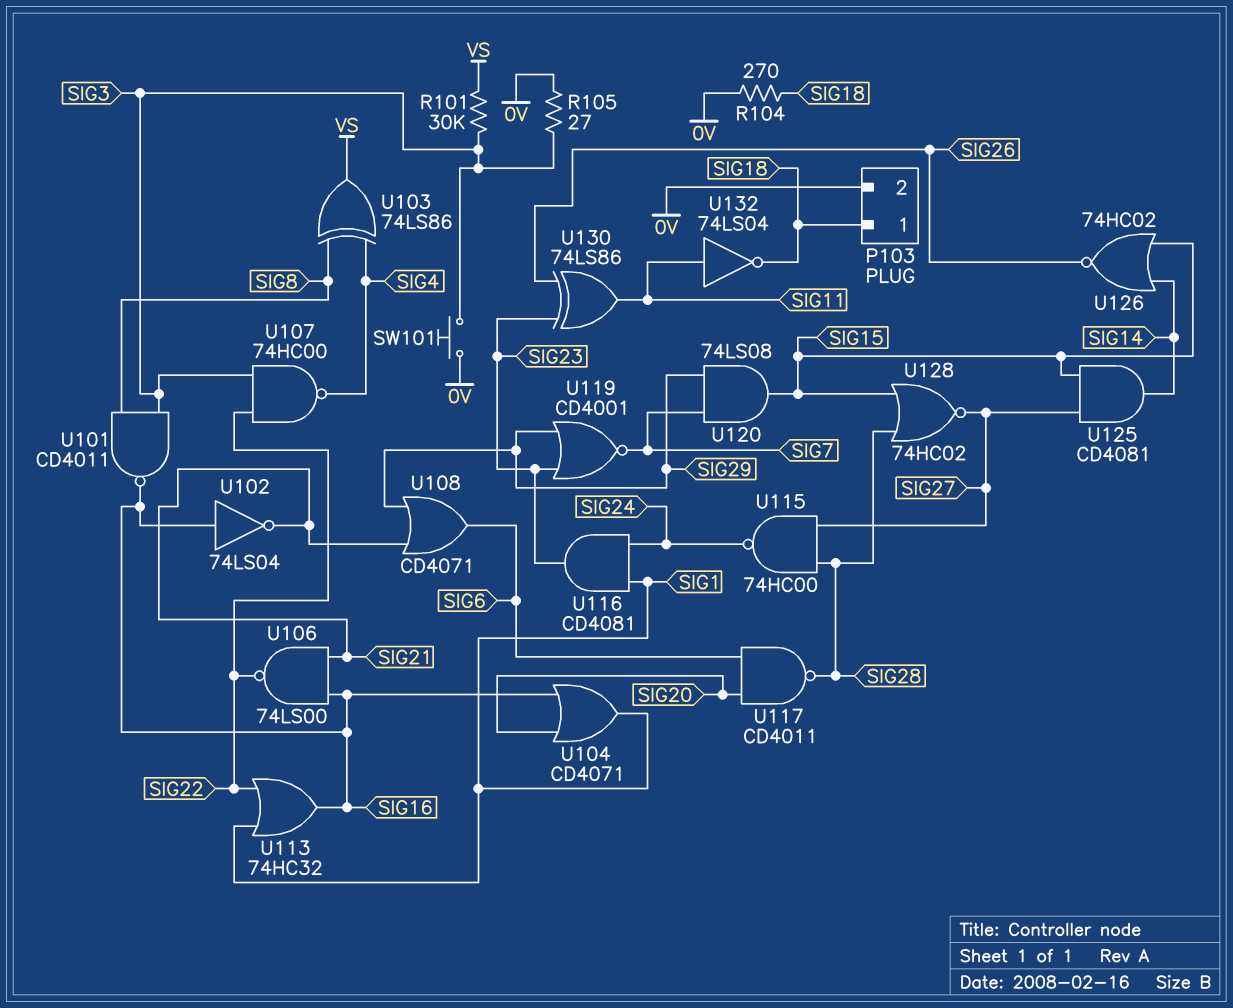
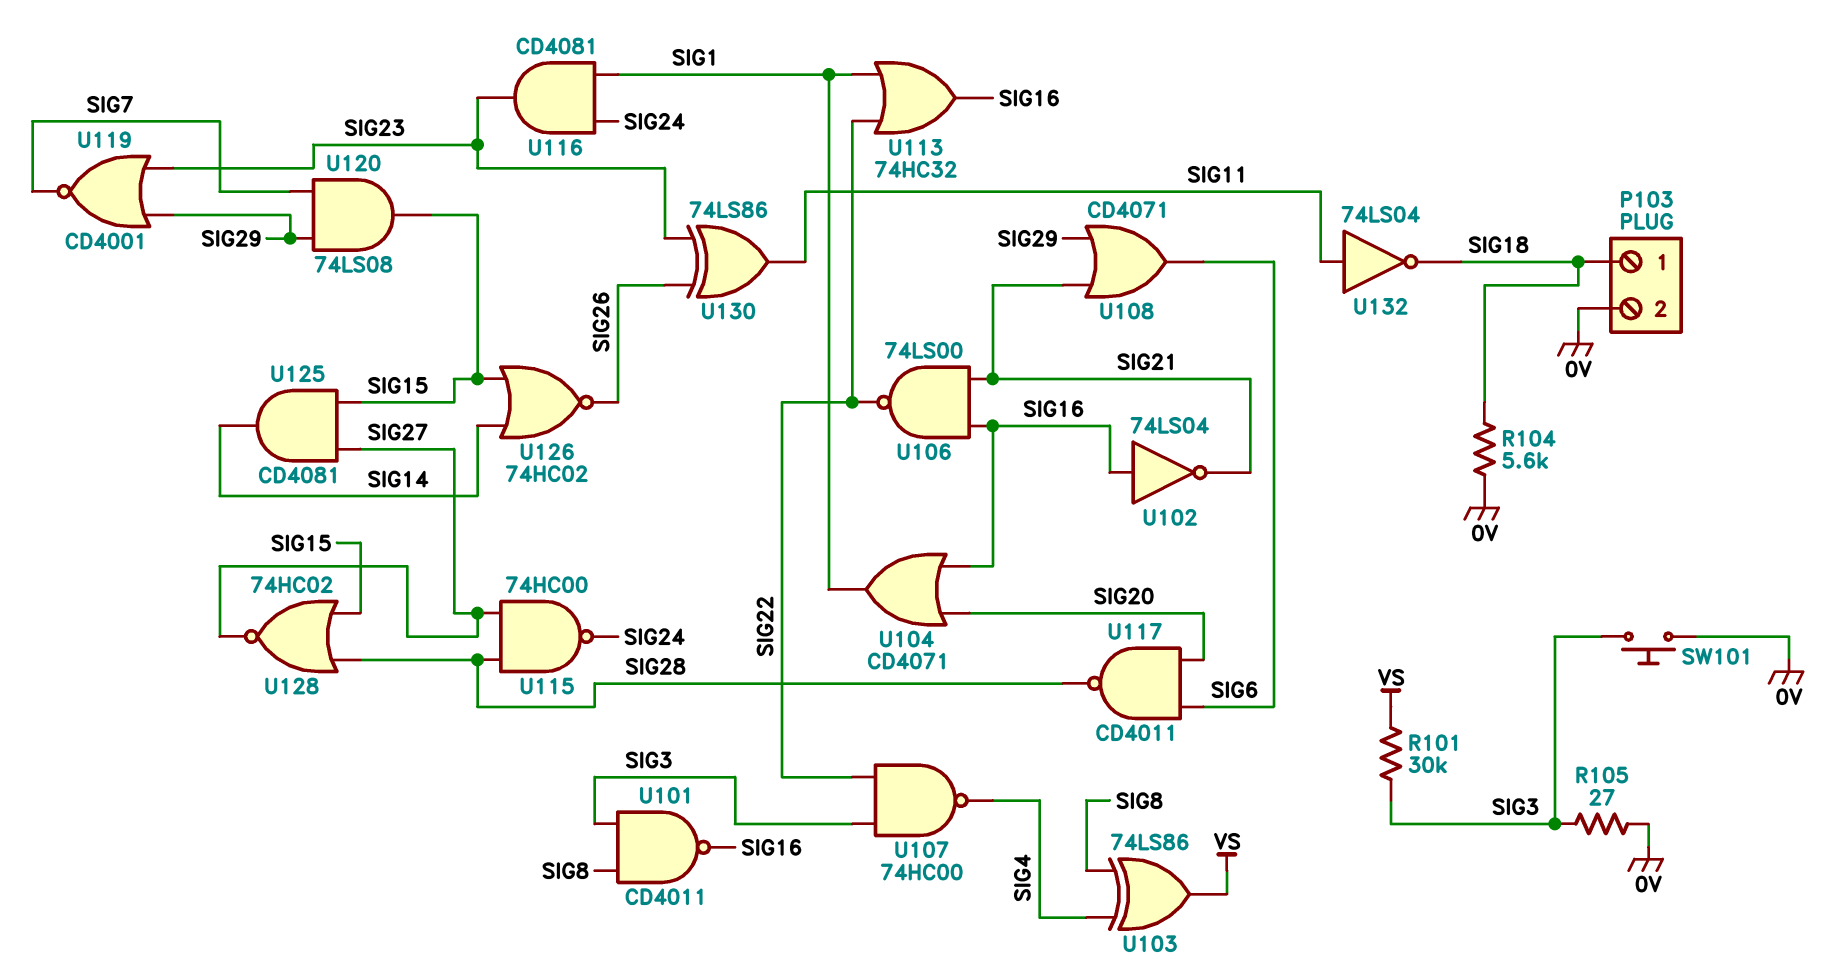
R104: 270 (0V, SIG18) -> 5.6k (0V, SIG18)

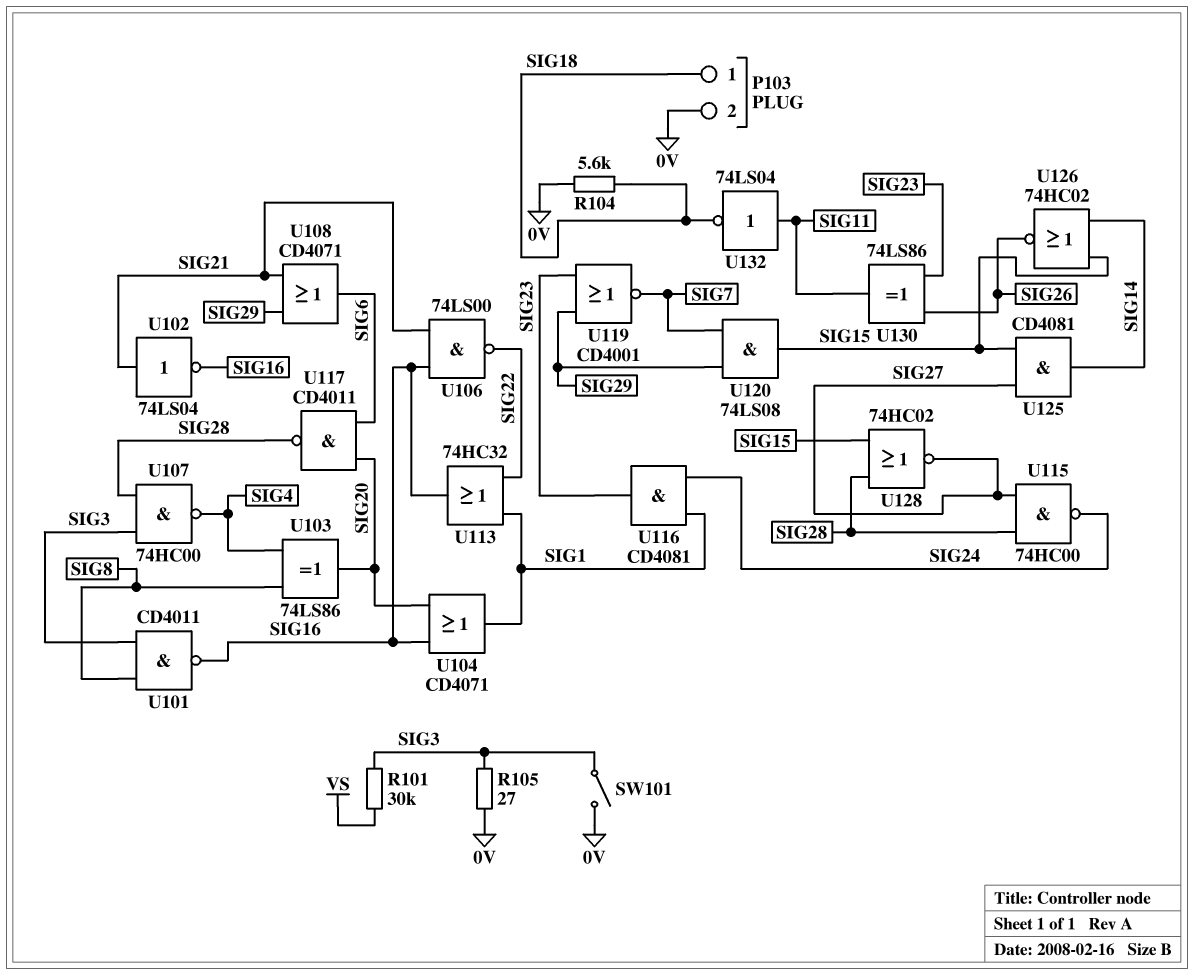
SW101: button (0V, SIG3) -> switch (0V, SIG3)
U102: NOT 74LS04 (in SIG16, out SIG21) -> NOT 74LS04 (in SIG21, out SIG16)
U103: XOR 74LS86 (in SIG4, in SIG8, out VS) -> XOR 74LS86 (in SIG4, in SIG8, out SIG20)
U107: NAND 74HC00 (in SIG3, in SIG22, out SIG4) -> NAND 74HC00 (in SIG3, in SIG28, out SIG4)

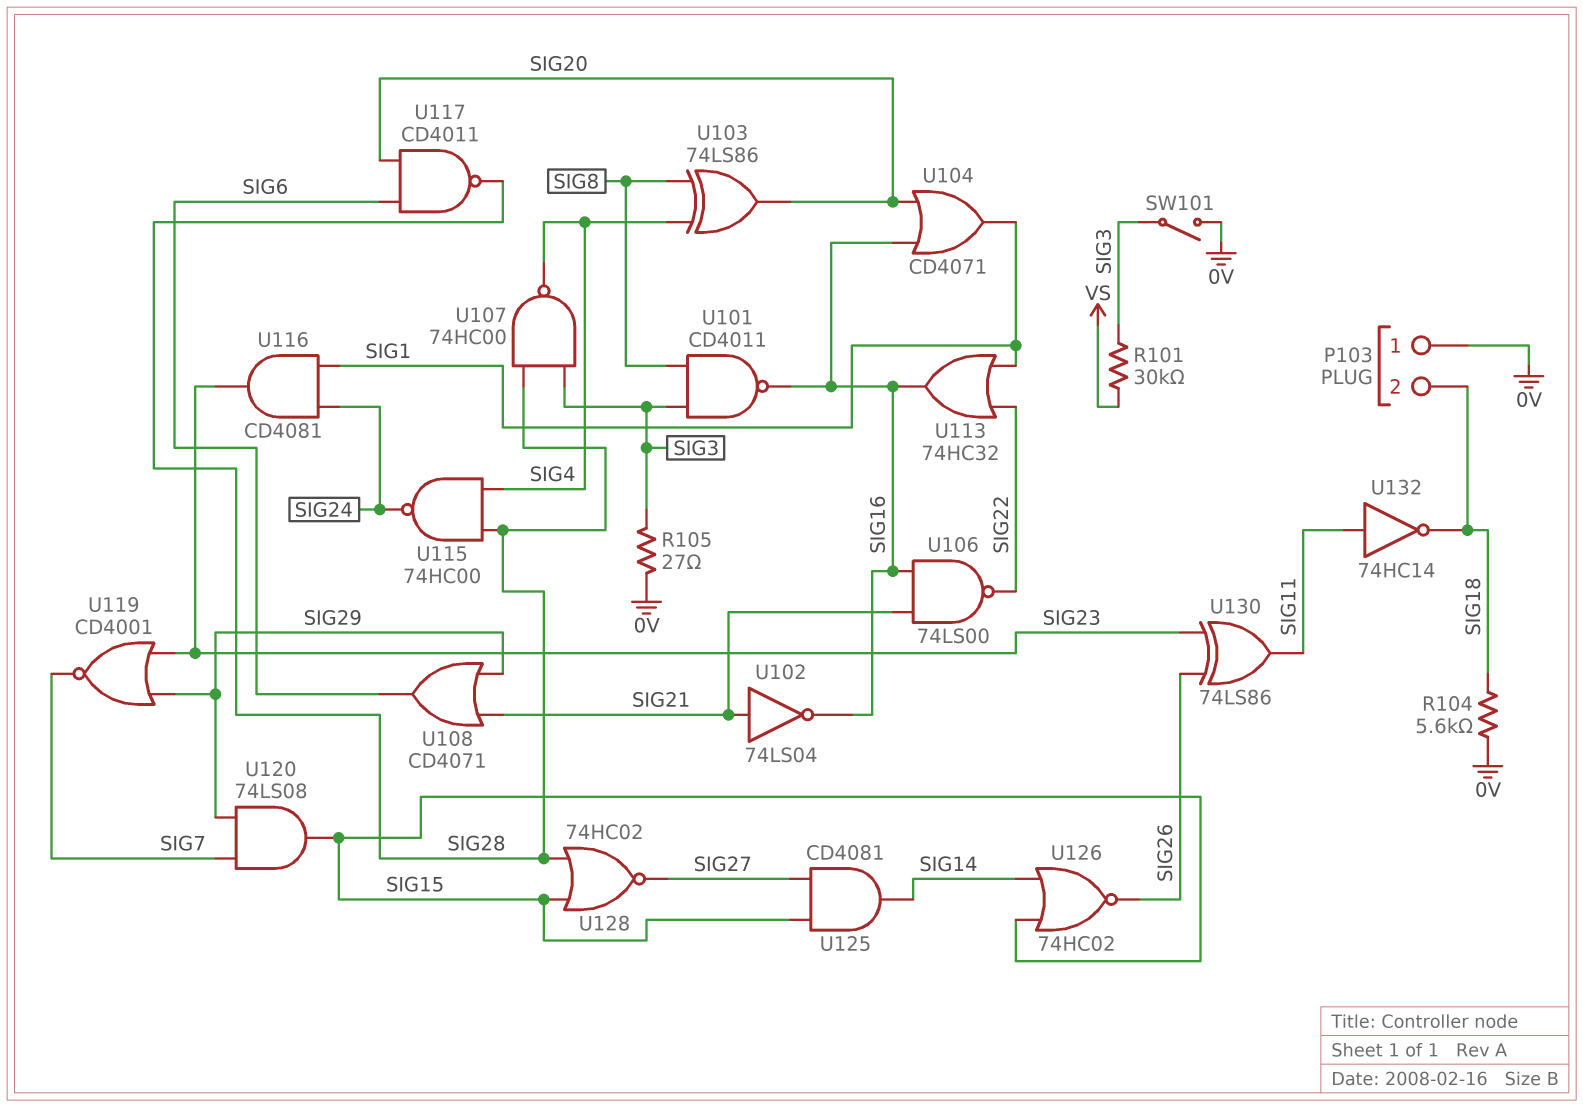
P103 pin 1: SIG18 -> 0V
P103 pin 2: 0V -> SIG18
U115: NAND 74HC00 (in SIG27, in SIG28, out SIG24) -> NAND 74HC00 (in SIG4, in SIG28, out SIG24)
U132: NOT 74LS04 (in SIG11, out SIG18) -> NOT 74HC14 (in SIG11, out SIG18)

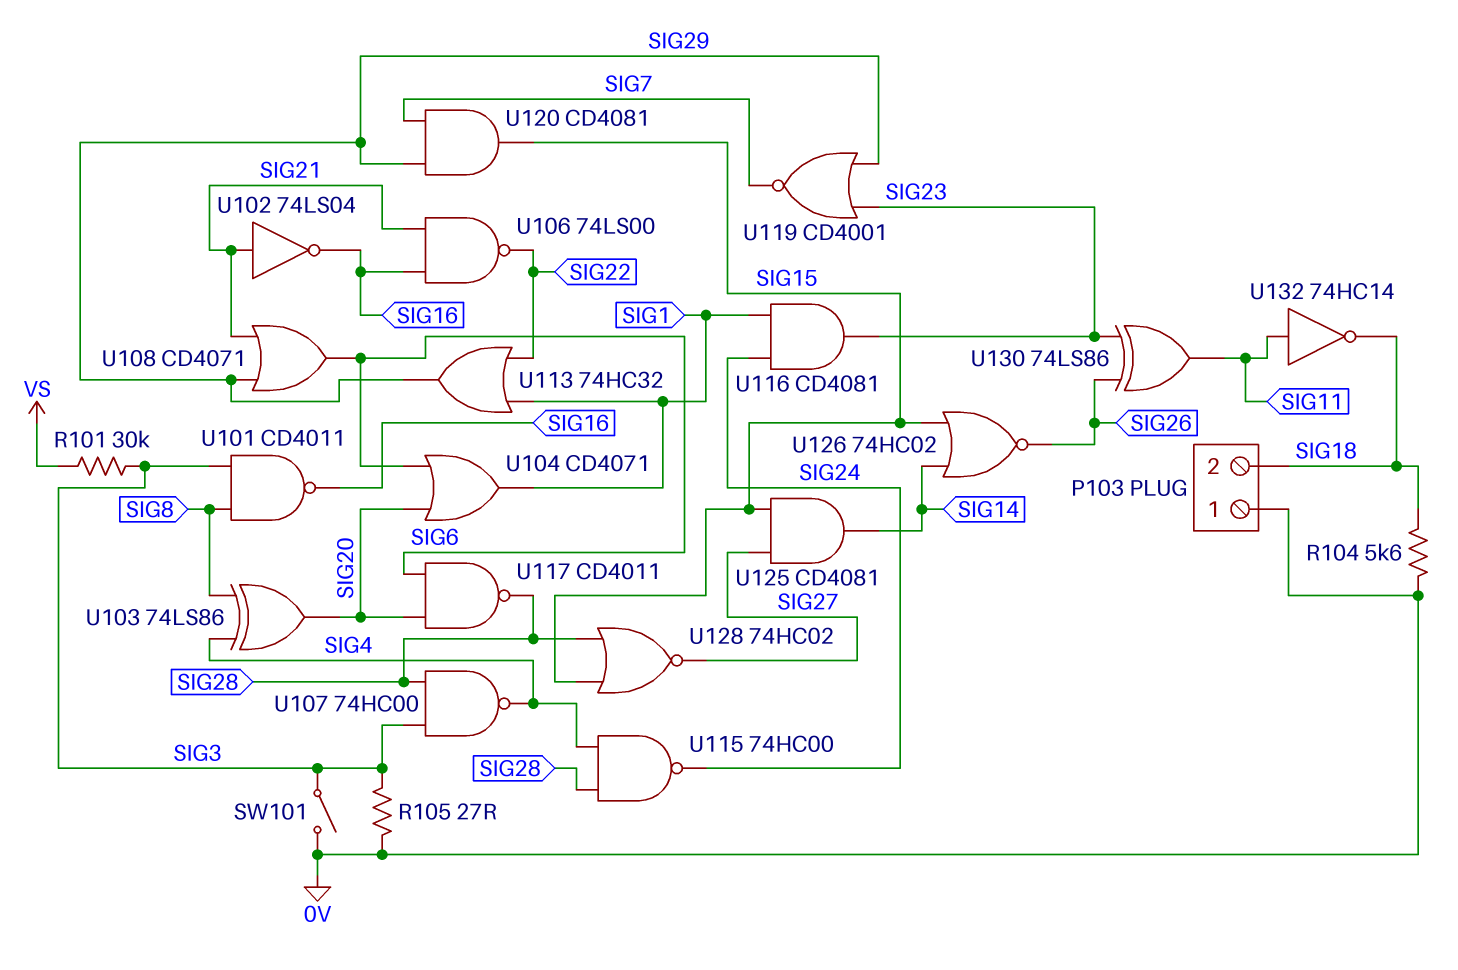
U104: OR CD4071 (in SIG16, in SIG20, out SIG1) -> OR CD4071 (in SIG6, in SIG20, out SIG1)
U113: OR 74HC32 (in SIG1, in SIG22, out SIG16) -> OR 74HC32 (in SIG1, in SIG22, out SIG29)
U120: AND 74LS08 (in SIG7, in SIG29, out SIG15) -> AND CD4081 (in SIG7, in SIG29, out SIG15)

